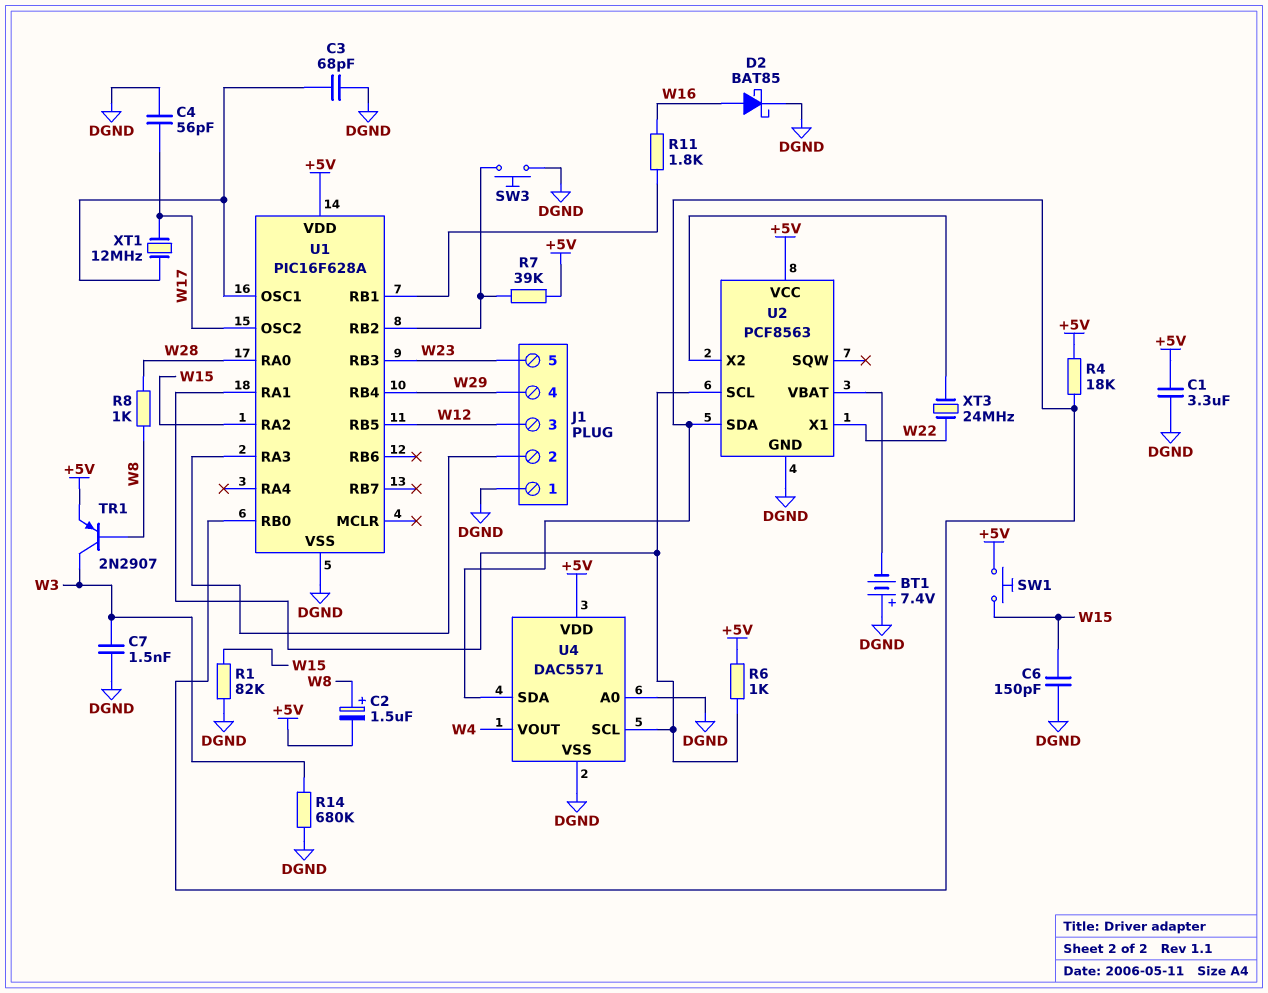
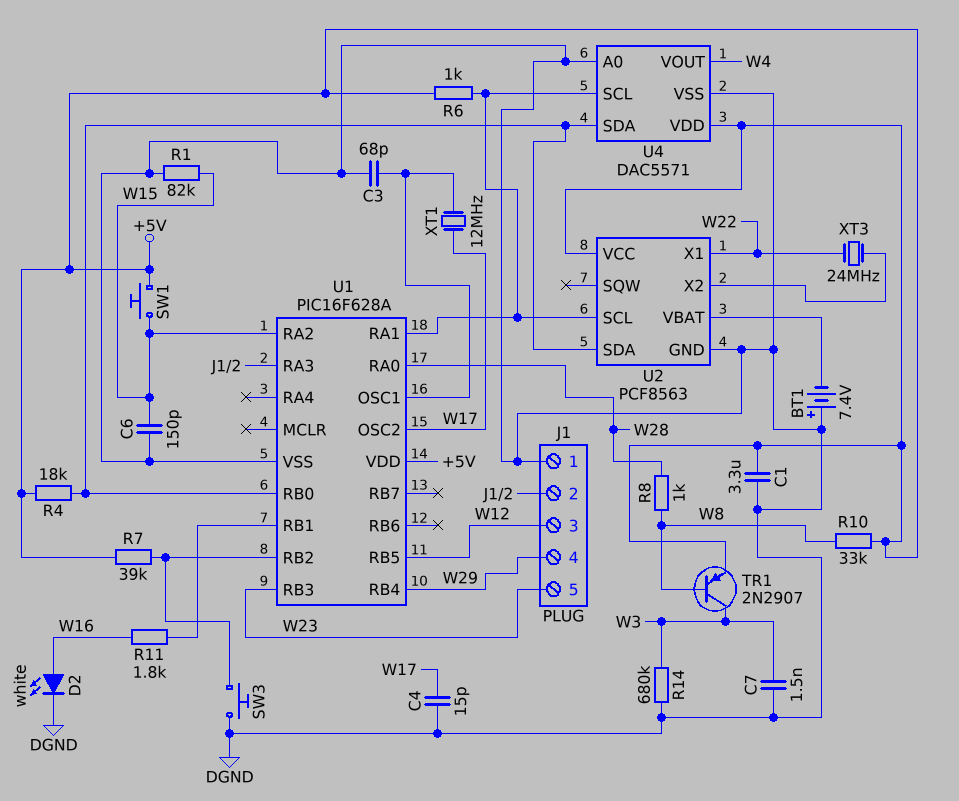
C2: 1.5uF (plus W8, minus +5V) -> none
C4: 56pF (DGND, W17) -> 15pF (DGND, W17)
D2: schottky BAT85 (A W16, K DGND) -> LED white (A W16, K DGND)
R10: none -> 33k (+5V, W8)

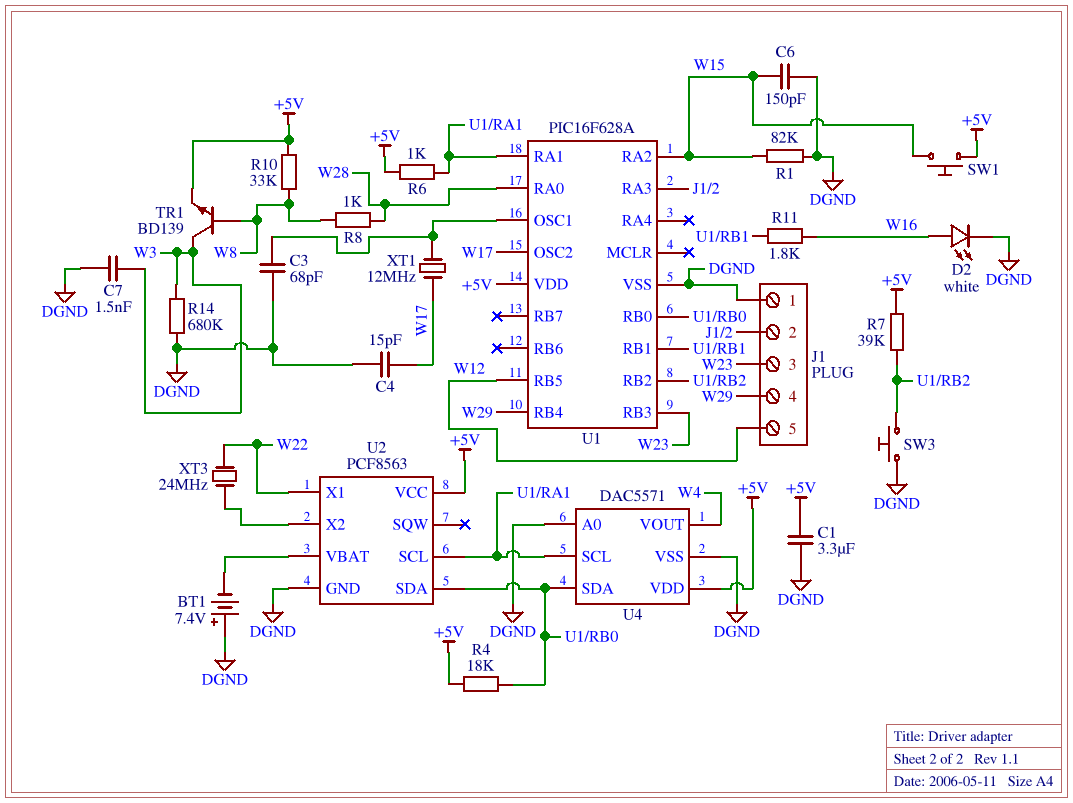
J1 pin 3: W12 -> W23
J1 pin 5: W23 -> W12
TR1: PNP 2N2907 (B W8, C W3, E +5V) -> NPN BD139 (B W8, C W3, E +5V)

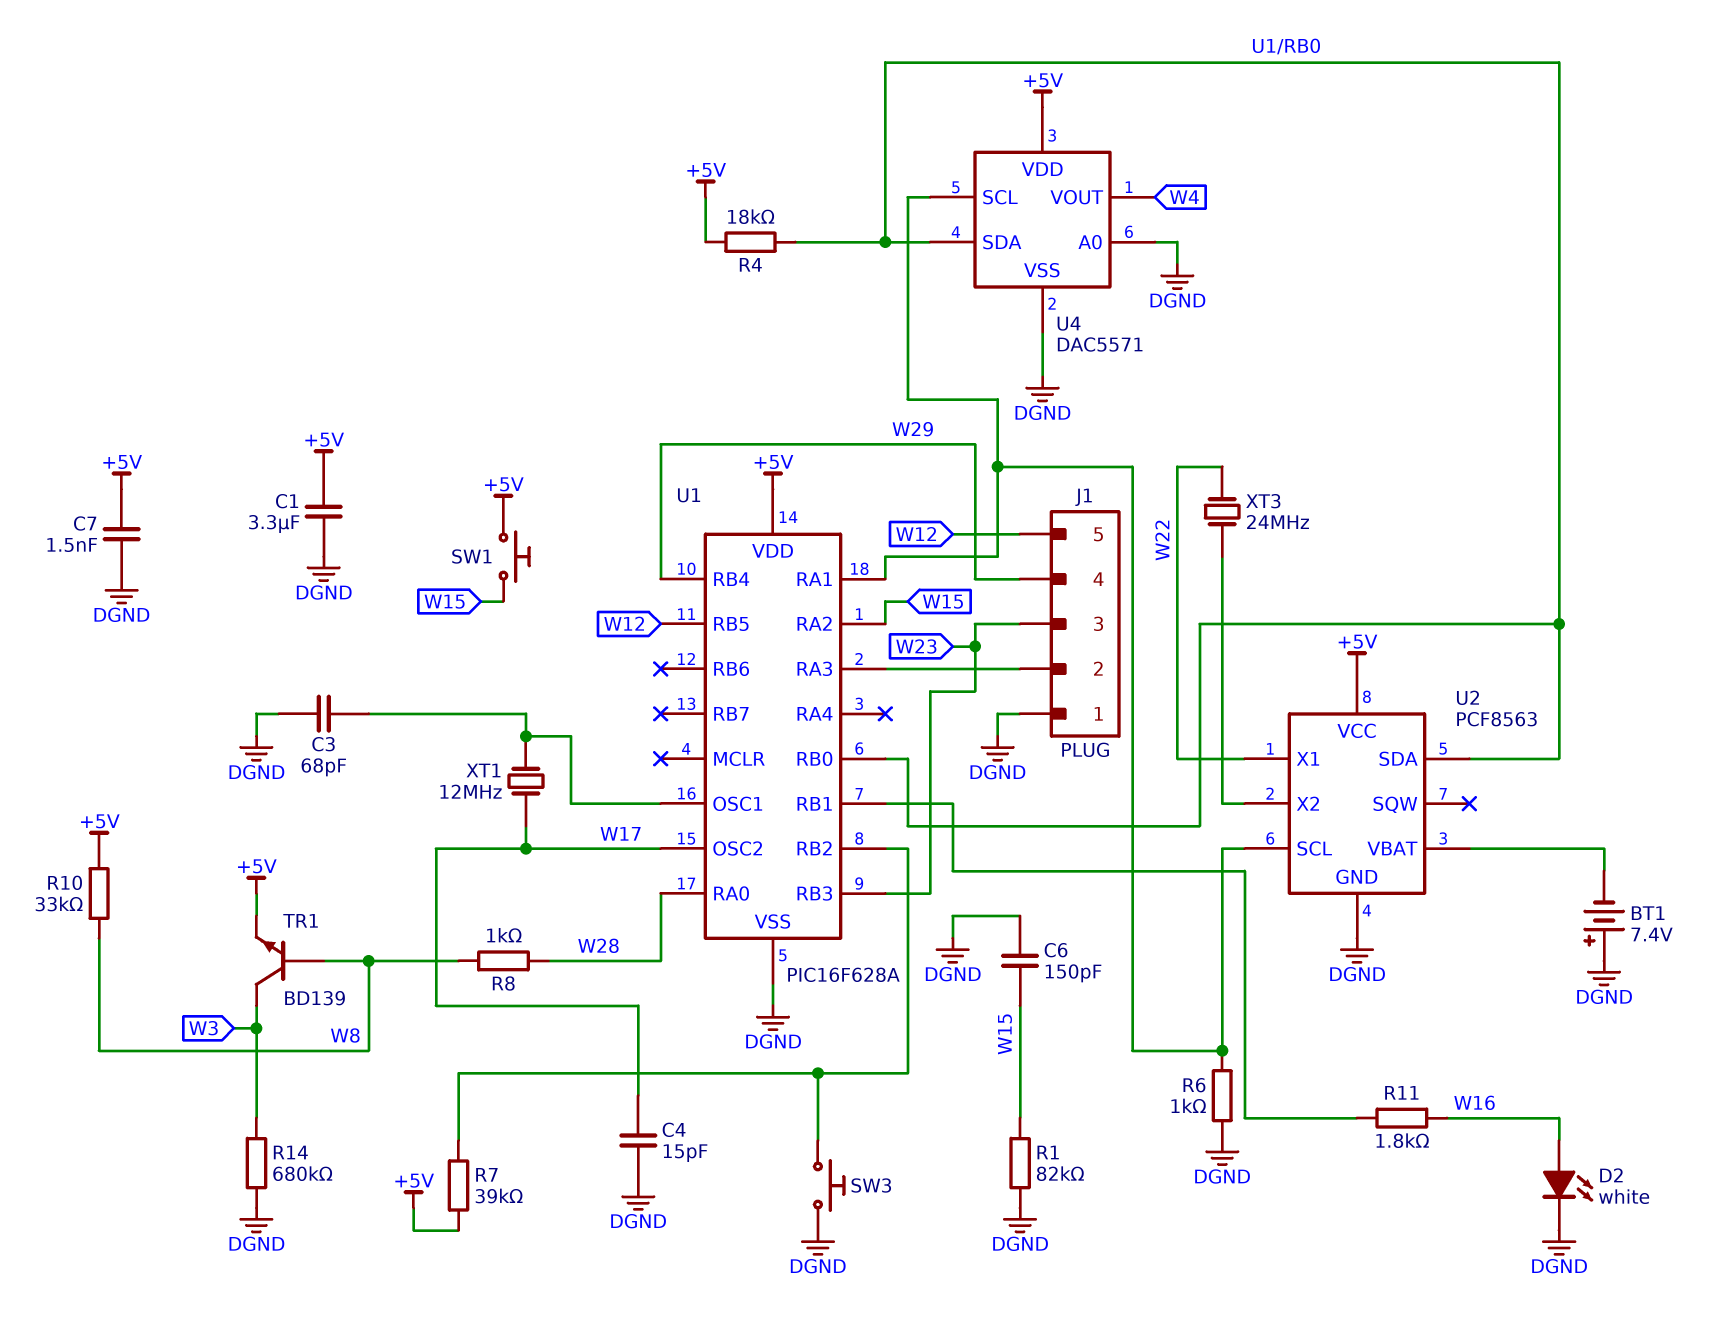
C7: 1.5nF (DGND, W3) -> 1.5nF (+5V, DGND)
R6: 1k (+5V, U1/RA1) -> 1k (DGND, U1/RA1)

